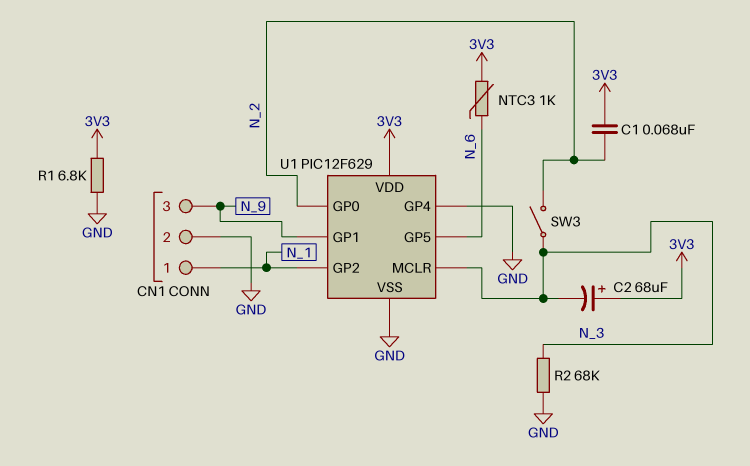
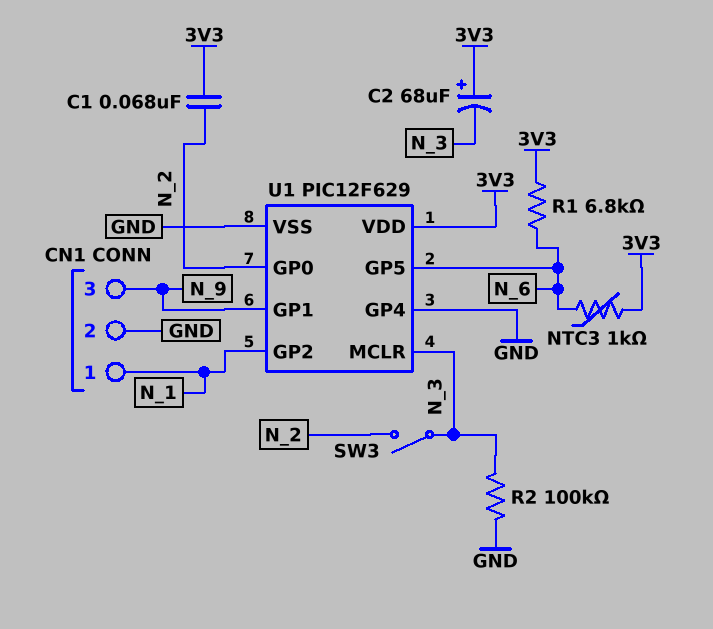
R1: 6.8k (3V3, GND) -> 6.8k (3V3, N_6)
R2: 68k (GND, N_3) -> 100k (GND, N_3)

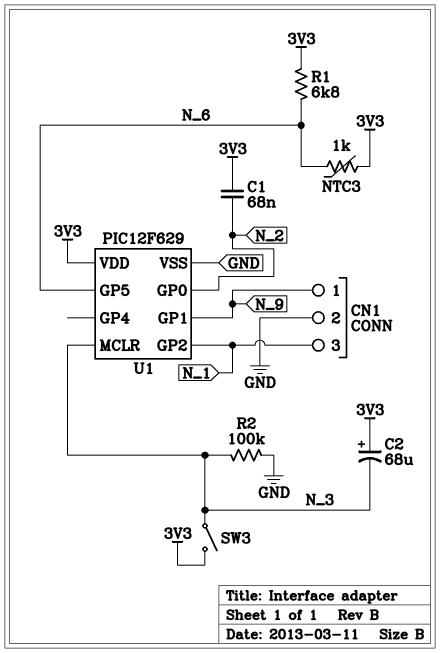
CN1 pin 1: N_1 -> N_9
CN1 pin 3: N_9 -> N_1
SW3: switch (N_2, N_3) -> switch (3V3, N_3)
U1 pin GP4: GND -> none

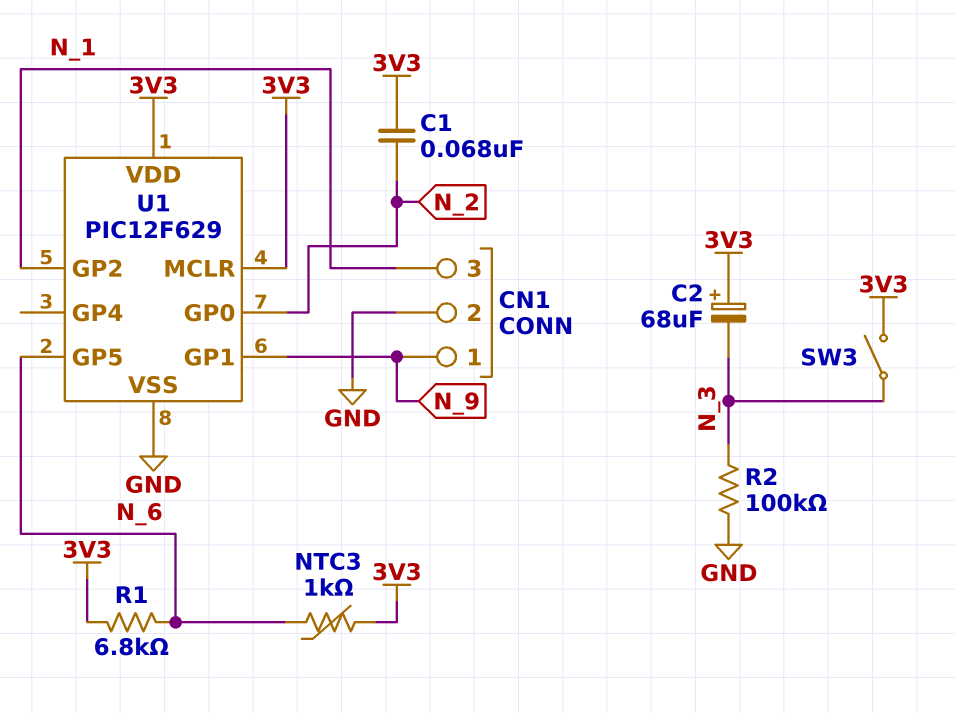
U1 pin MCLR: N_3 -> 3V3

